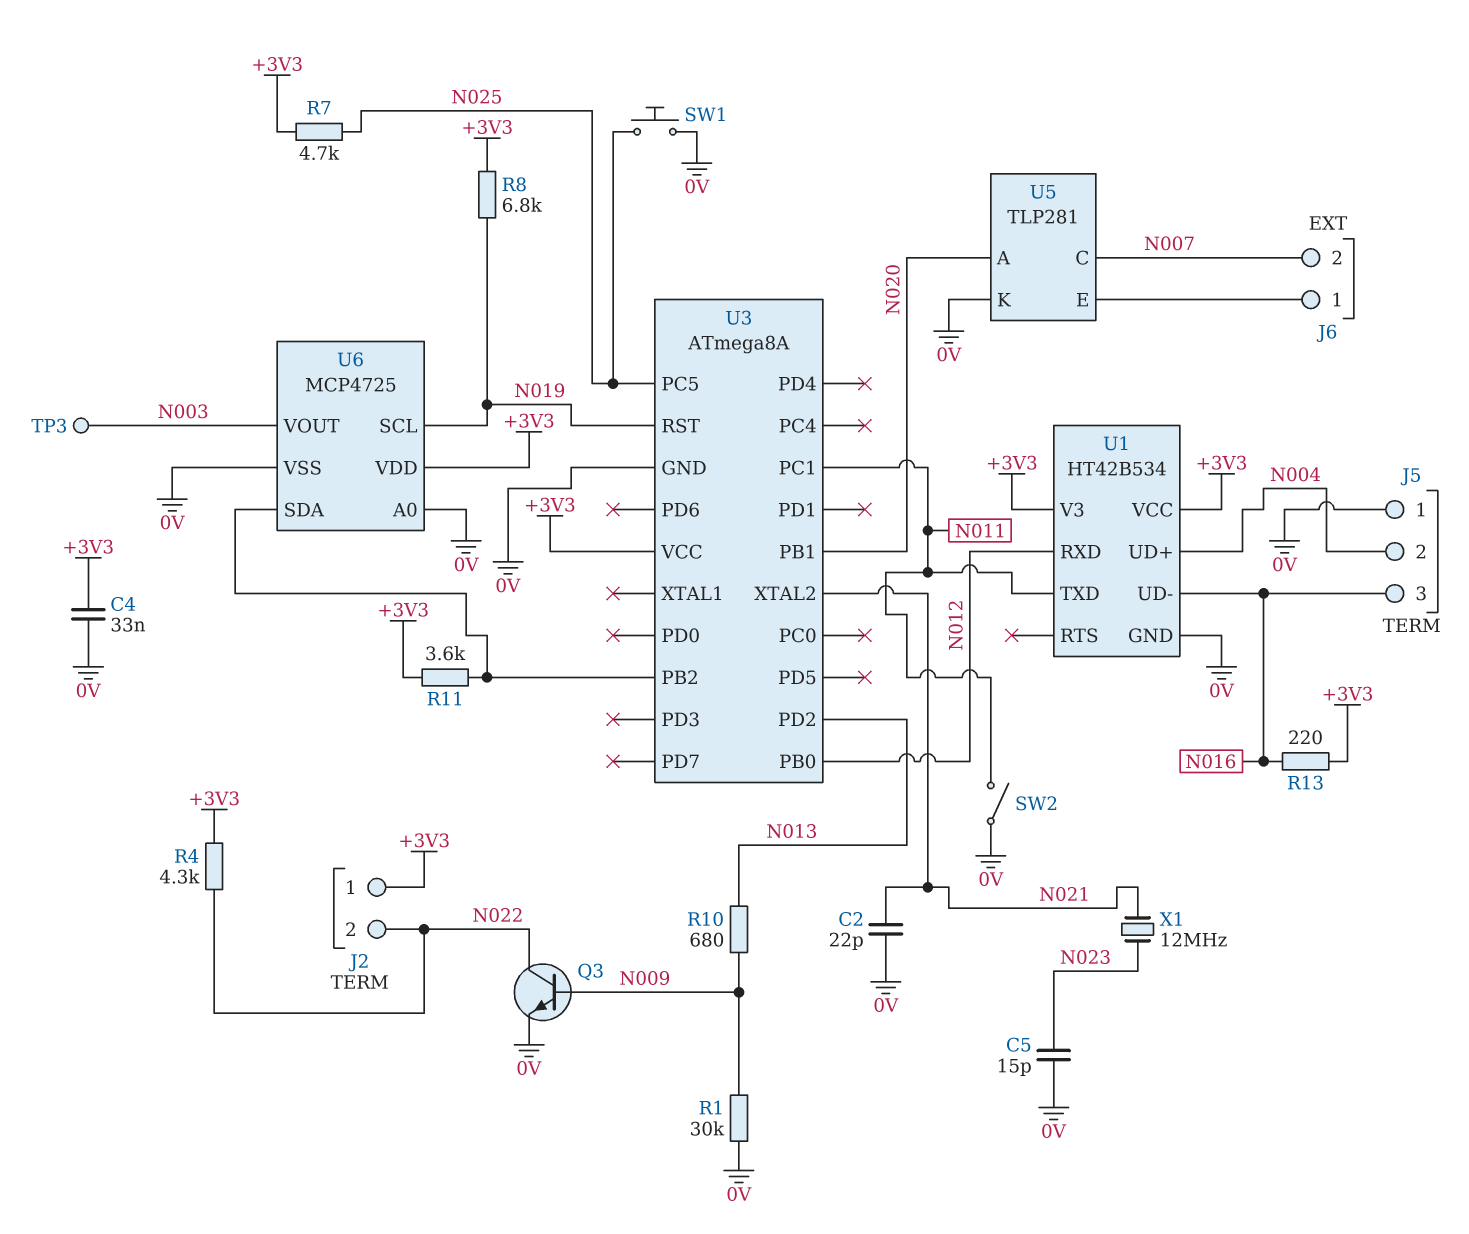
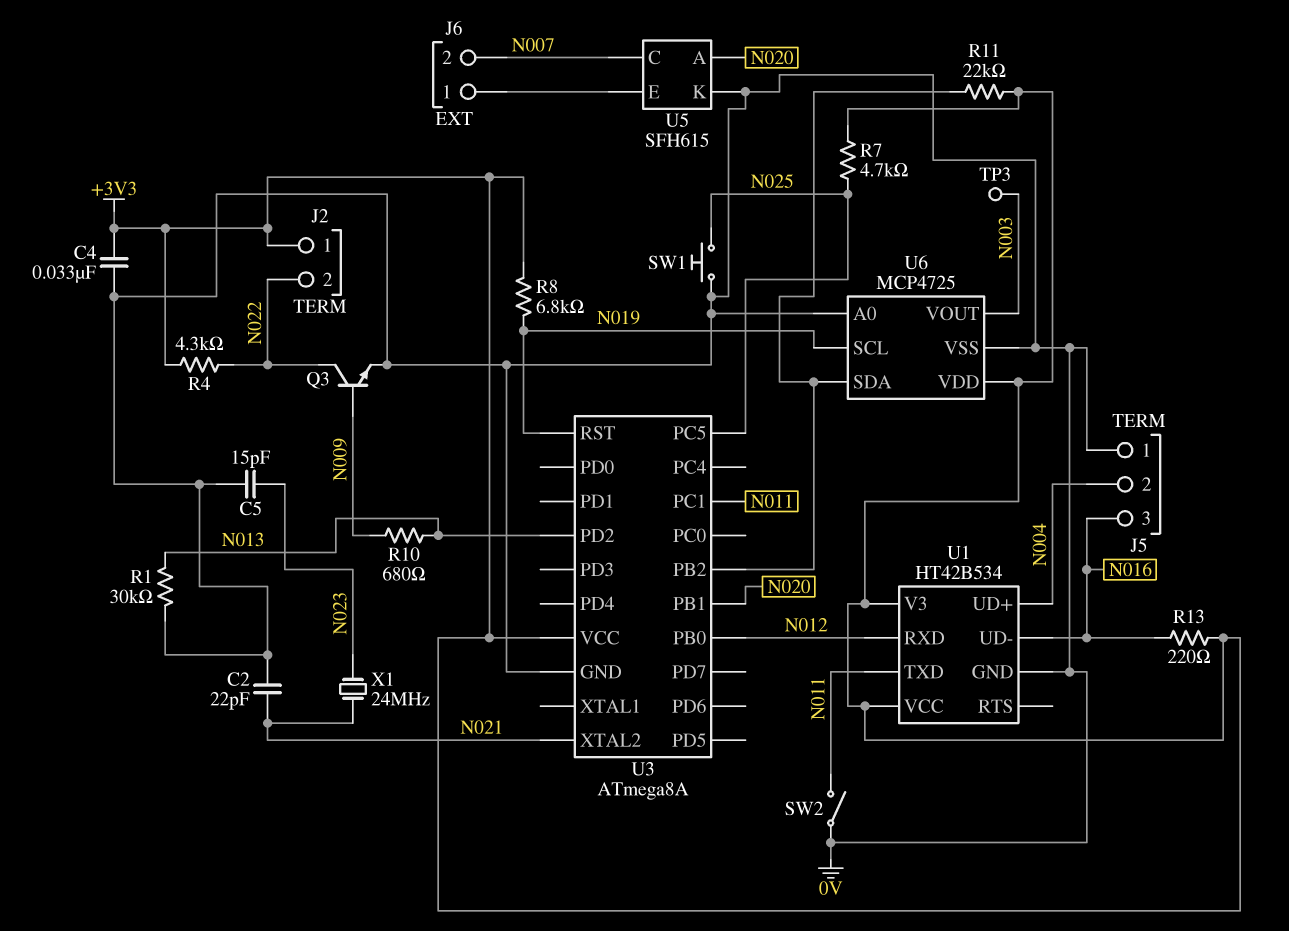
R1: 30k (0V, N009) -> 30k (0V, N013)
R11: 3.6k (+3V3, U3/PB2) -> 22k (+3V3, U3/PB2)
U5: TLP281 -> SFH615
X1: 12MHz (N021, N023) -> 24MHz (N021, N023)

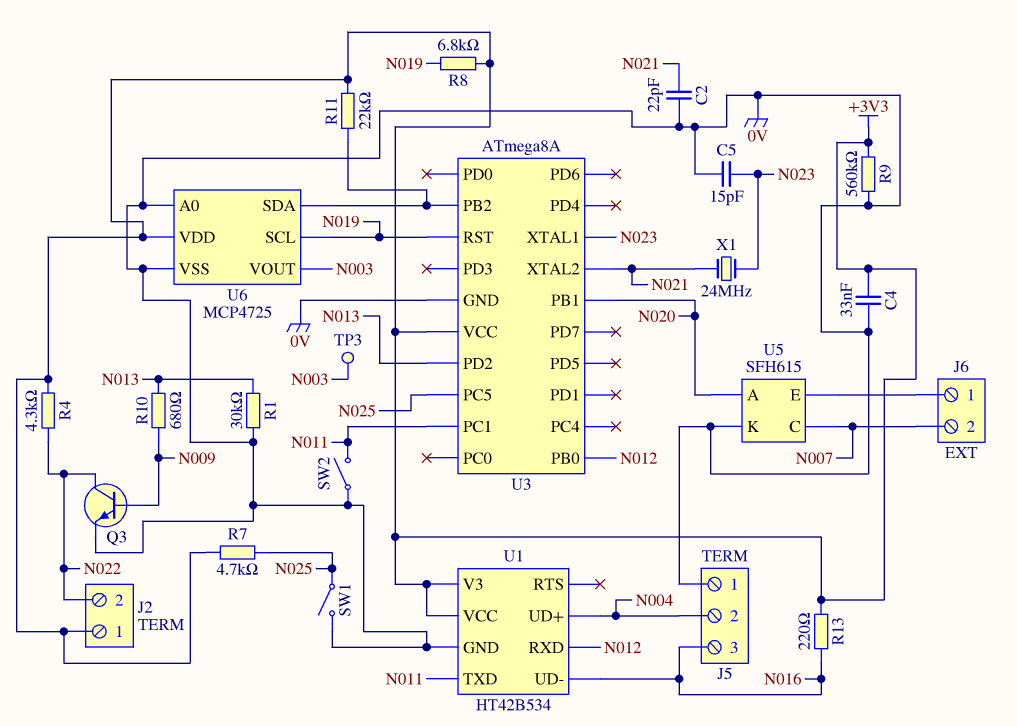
R9: none -> 560k (+3V3, 0V)
SW1: button (0V, N025) -> switch (0V, N025)
U3 pin XTAL1: none -> N023

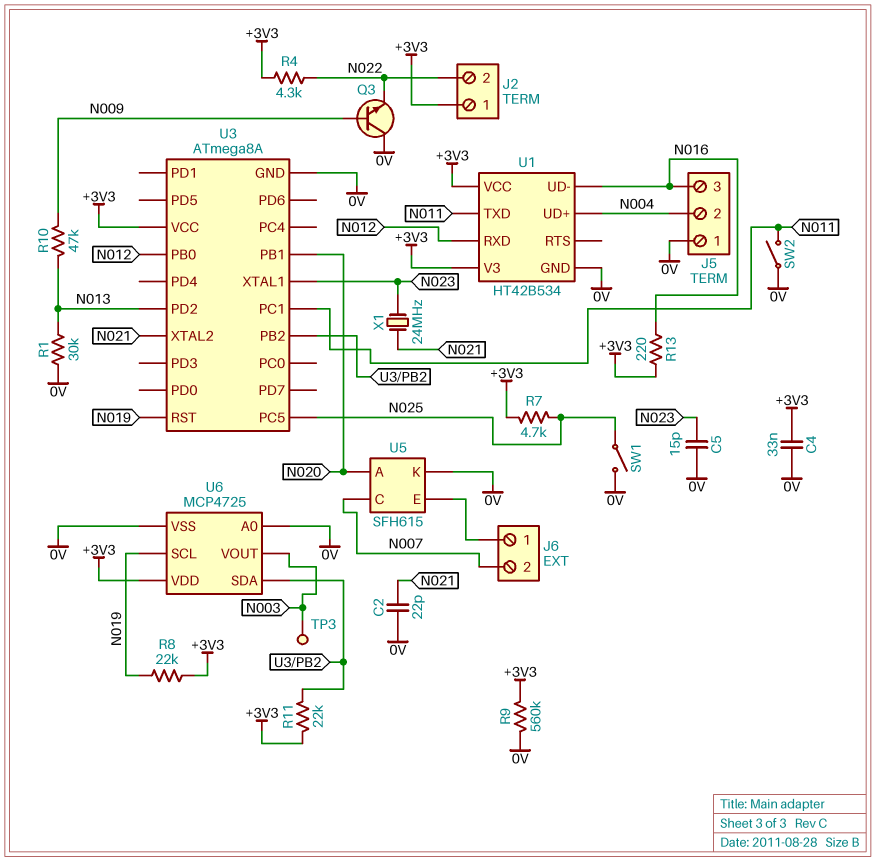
Q3: NPN (B N009, C N022, E 0V) -> NPN (B N009, C 0V, E N022)
R8: 6.8k (+3V3, N019) -> 22k (+3V3, N019)
R10: 680 (N009, N013) -> 47k (N009, N013)

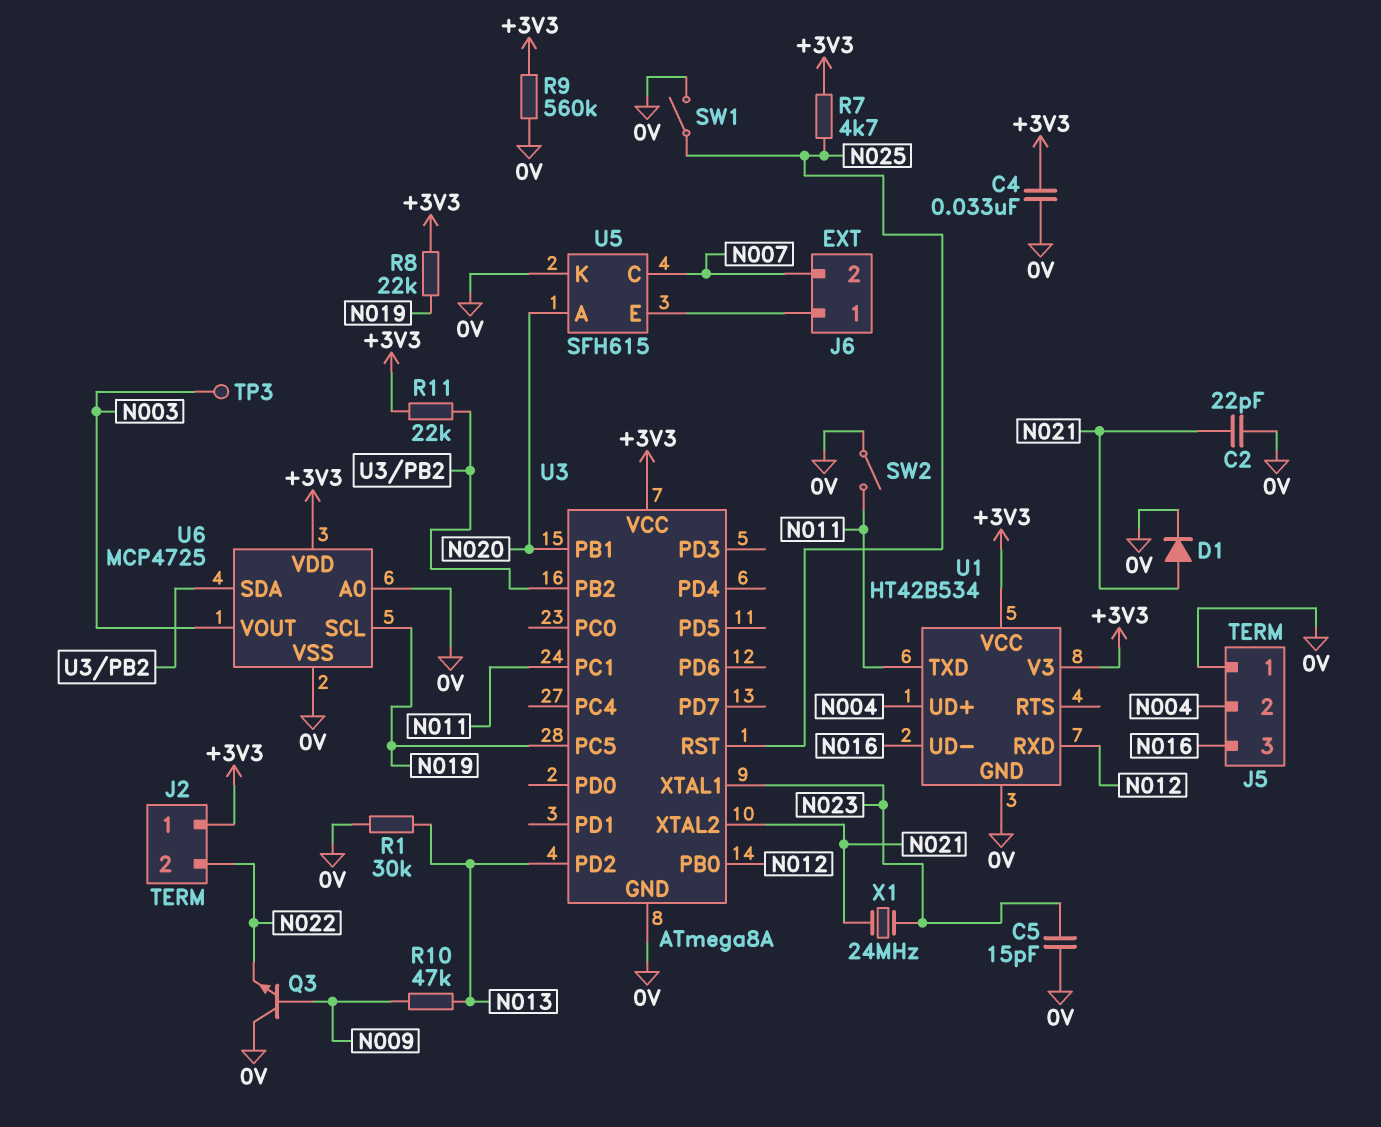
D1: none -> diode (A N021, K 0V)
R4: 4.3k (+3V3, N022) -> none
R13: 220 (+3V3, N016) -> none
U3 pin PC5: N025 -> N019
U3 pin RST: N019 -> N025

